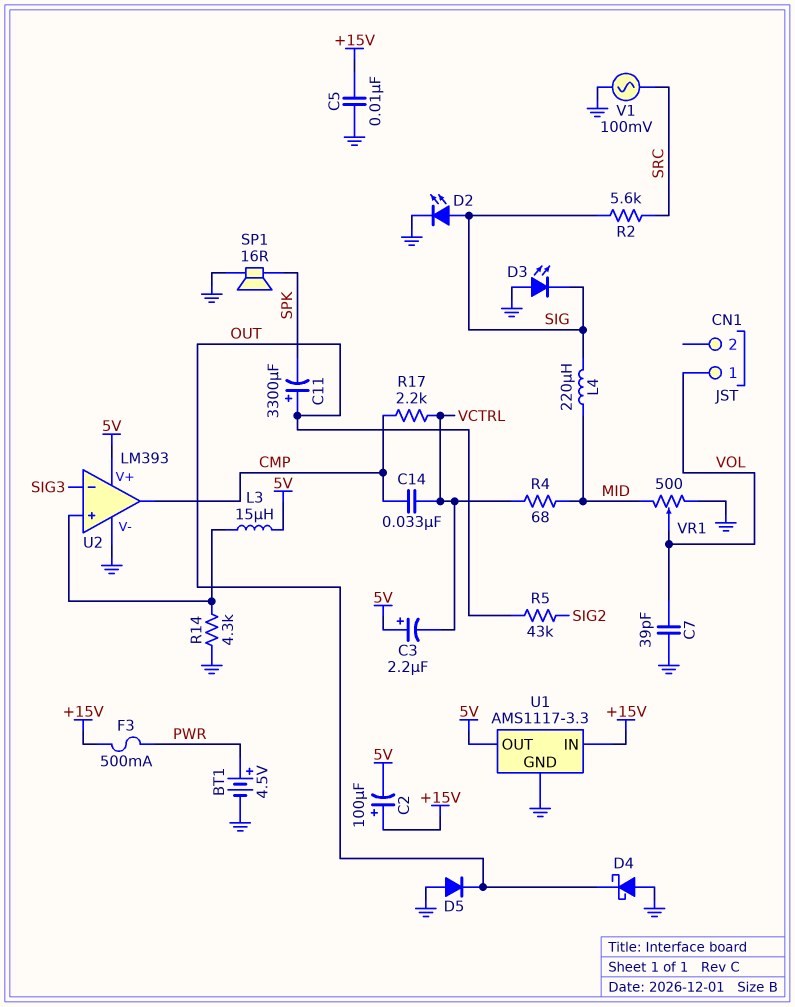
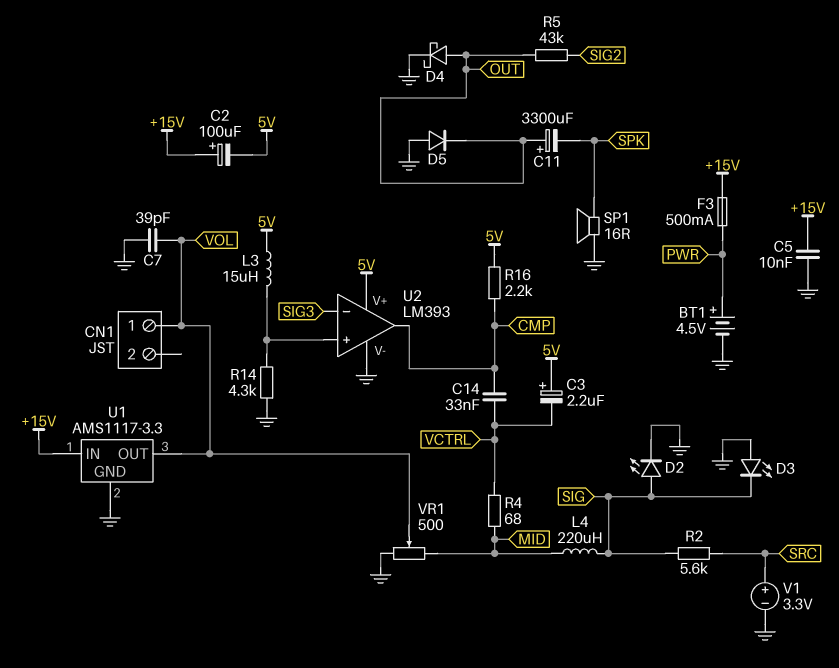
D4: schottky (A GND, K OUT) -> schottky (A OUT, K GND)
R16: none -> 2.2k (5V, CMP)
R17: 2.2k (CMP, VCTRL) -> none
U1 pin OUT: 5V -> VOL
V1: AC 100mV (GND, SRC) -> 3.3V (plus SRC, minus GND)

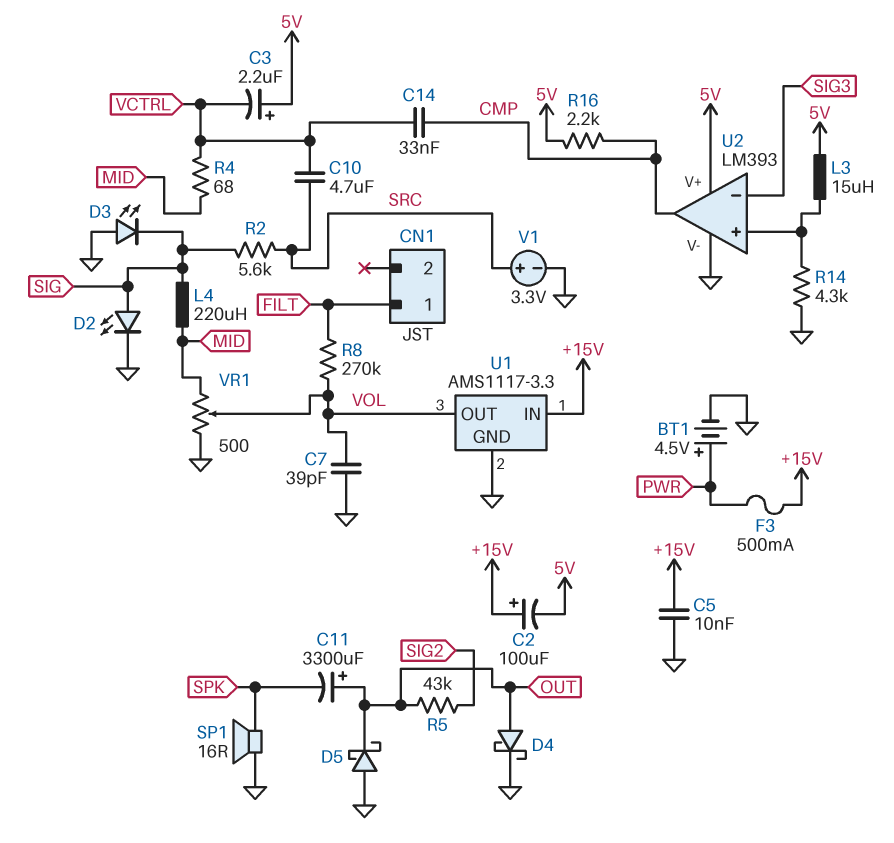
C10: none -> 4.7uF (SRC, VCTRL)
CN1 pin 1: VOL -> FILT
D5: diode (A GND, K OUT) -> schottky (A GND, K OUT)
R8: none -> 270k (FILT, VOL)

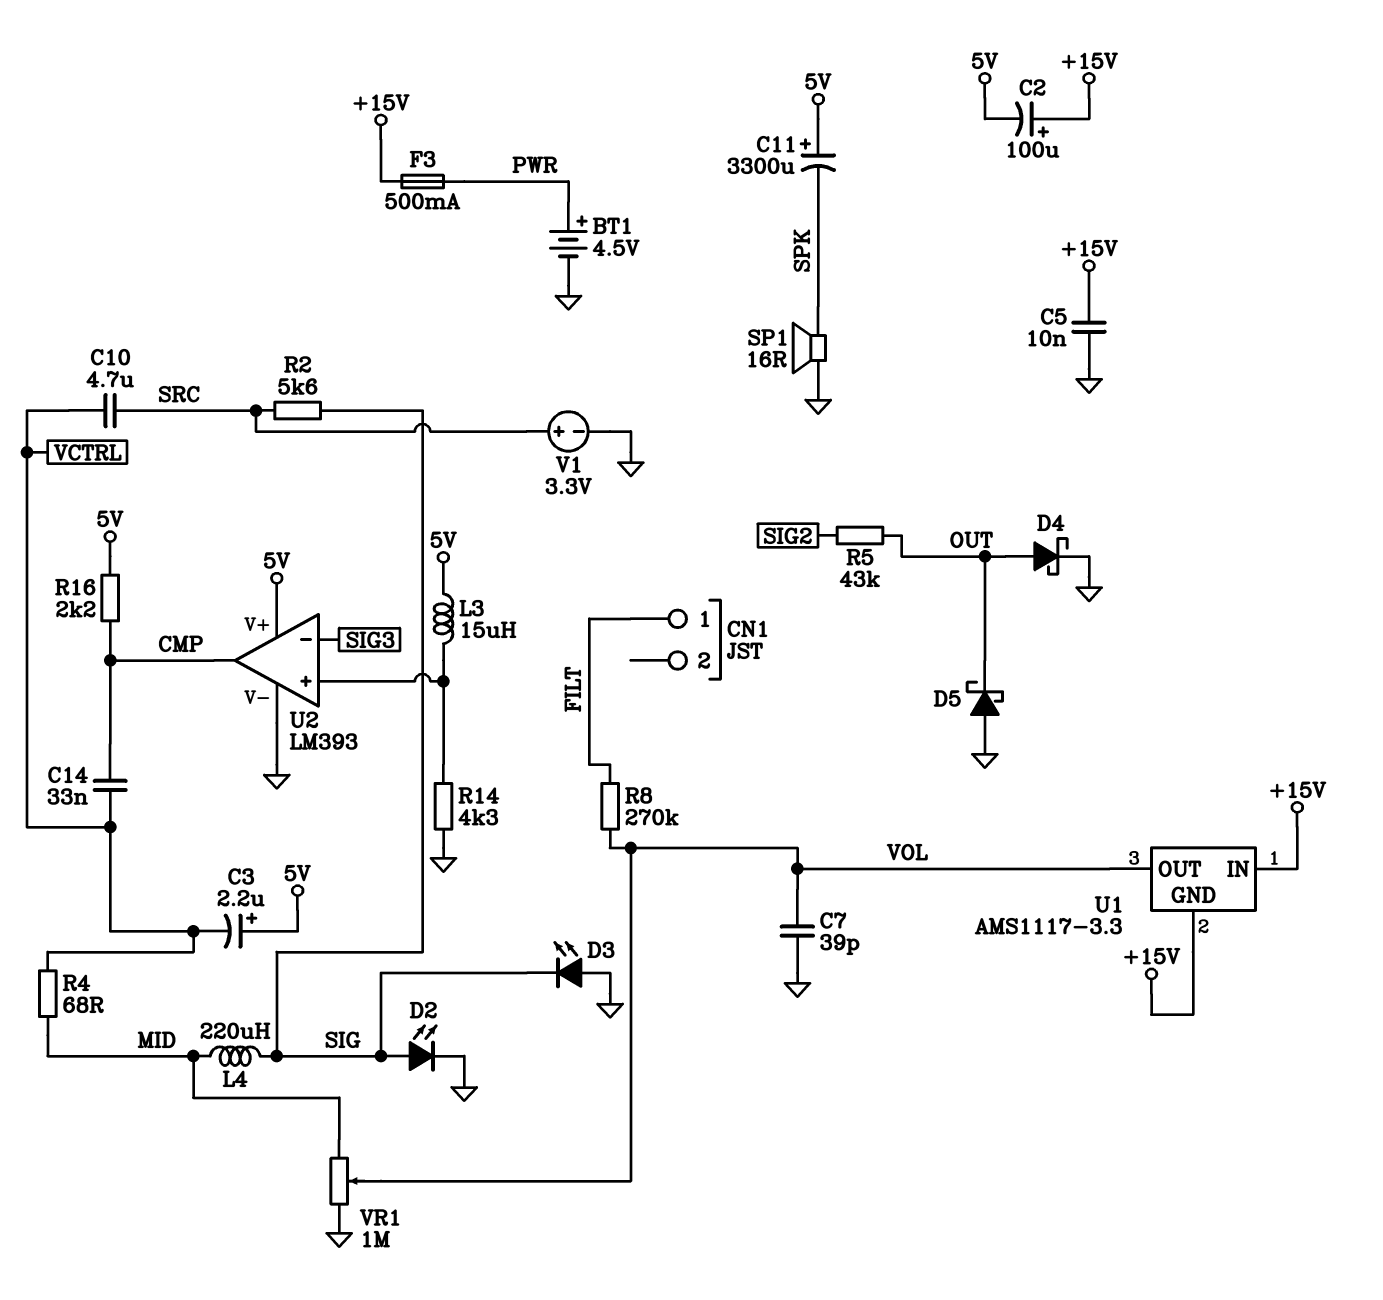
C11: 3300uF (plus OUT, minus SPK) -> 3300uF (plus 5V, minus SPK)
U1 pin GND: GND -> +15V
VR1: 500 (GND, MID, wiper VOL) -> 1M (GND, MID, wiper VOL)

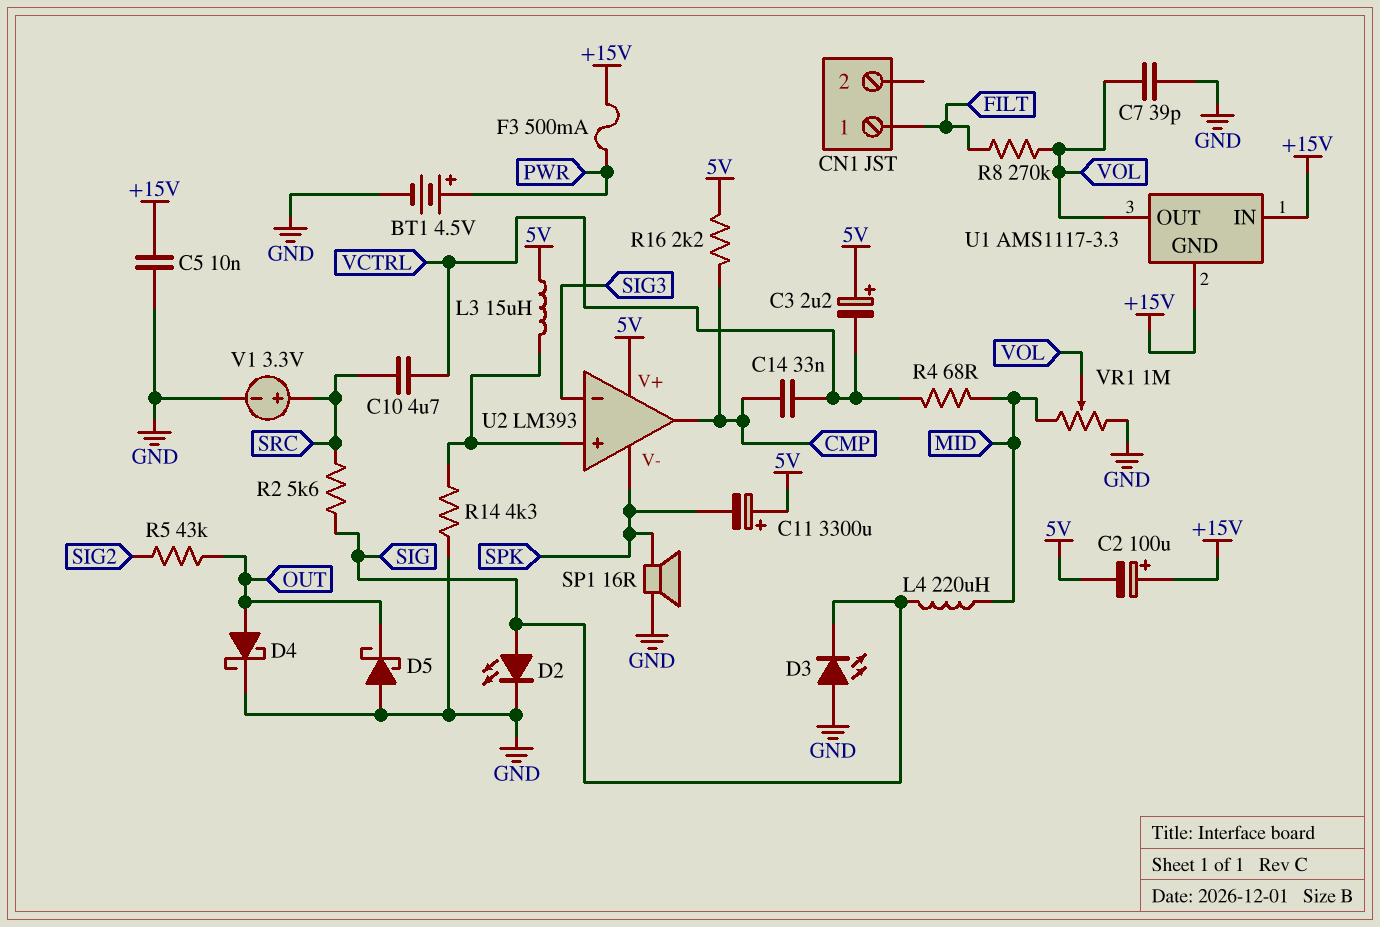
U2 pin V-: GND -> SPK

